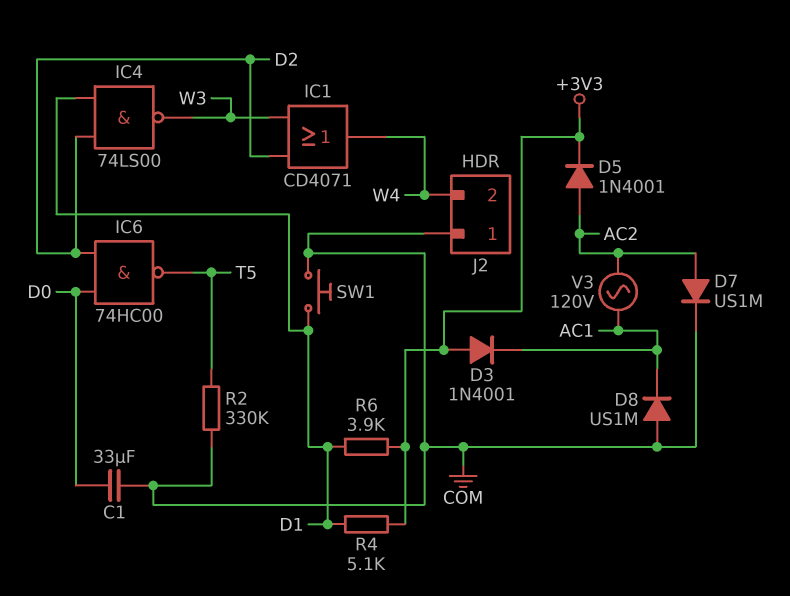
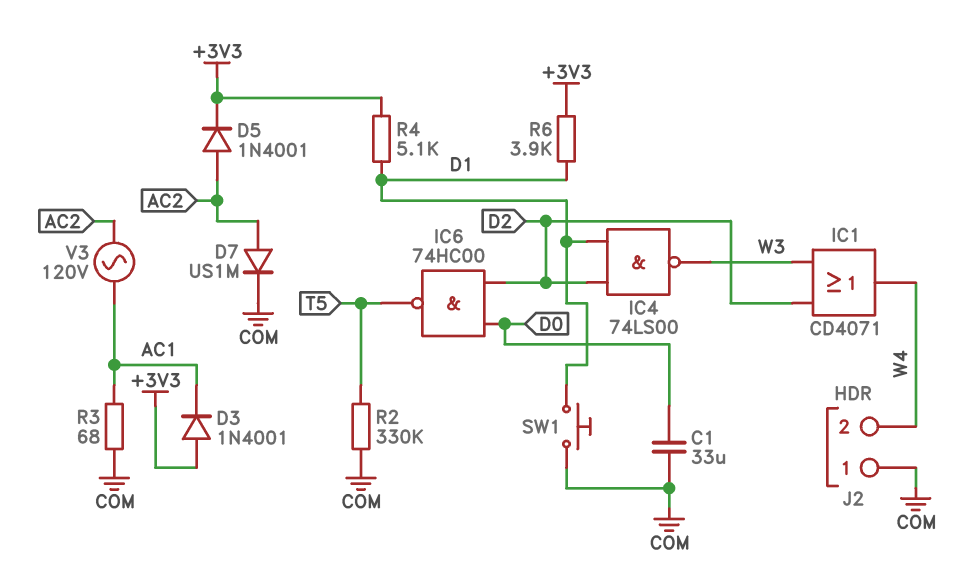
D8: diode US1M (A COM, K AC1) -> none
R3: none -> 68 (AC1, COM)

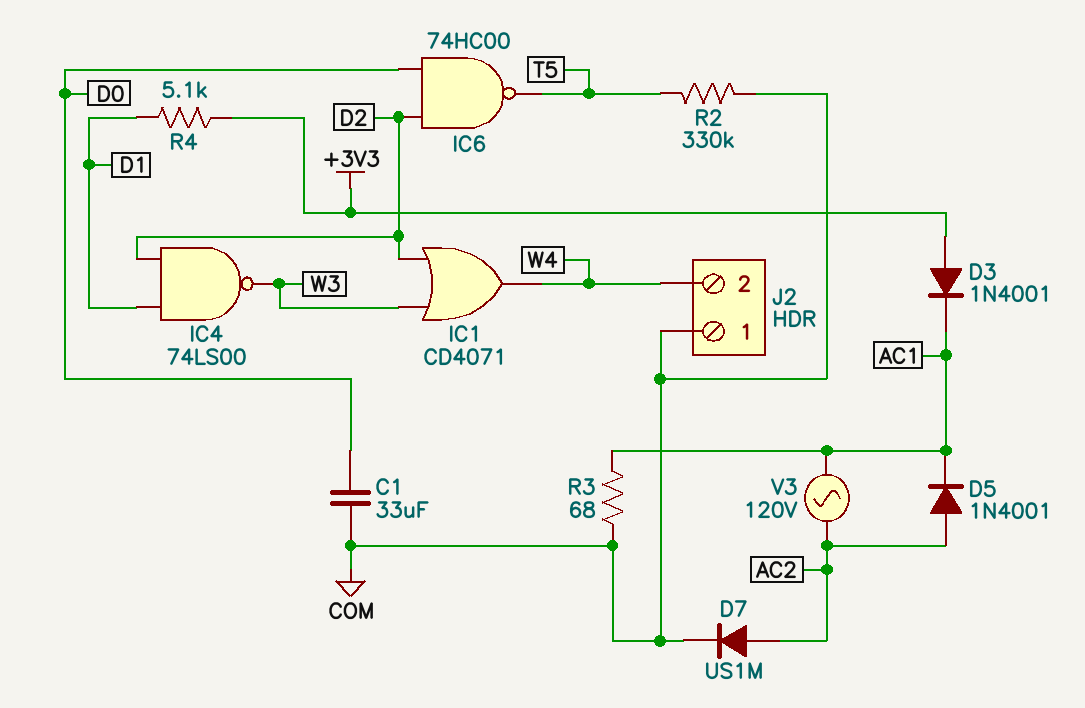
D5: diode 1N4001 (A AC2, K +3V3) -> diode 1N4001 (A AC2, K AC1)
R6: 3.9k (+3V3, D1) -> none
SW1: button (COM, D1) -> none

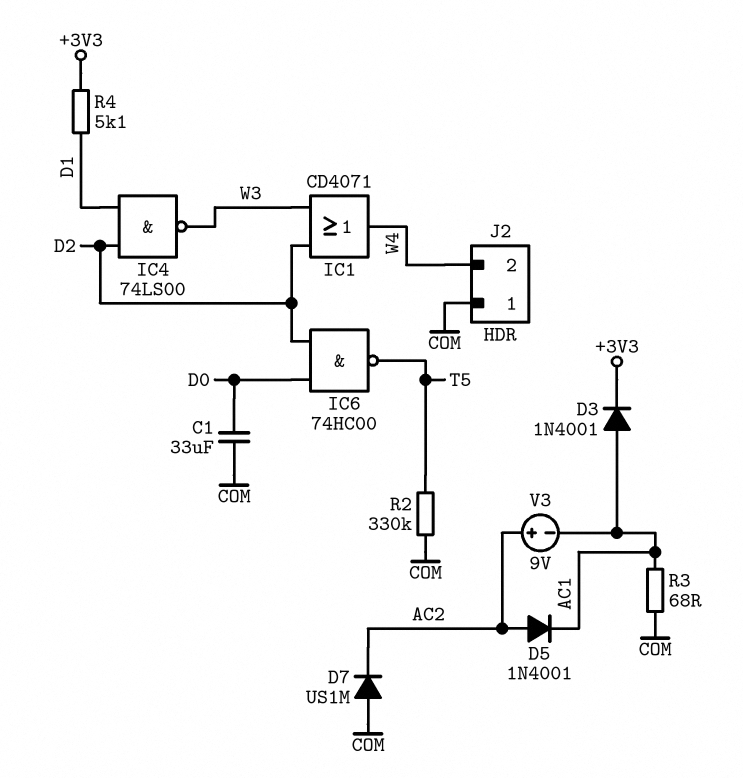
D3: diode 1N4001 (A +3V3, K AC1) -> diode 1N4001 (A AC1, K +3V3)
D7: diode US1M (A AC2, K COM) -> diode US1M (A COM, K AC2)
V3: AC 120V (AC1, AC2) -> 9V (plus AC2, minus AC1)

